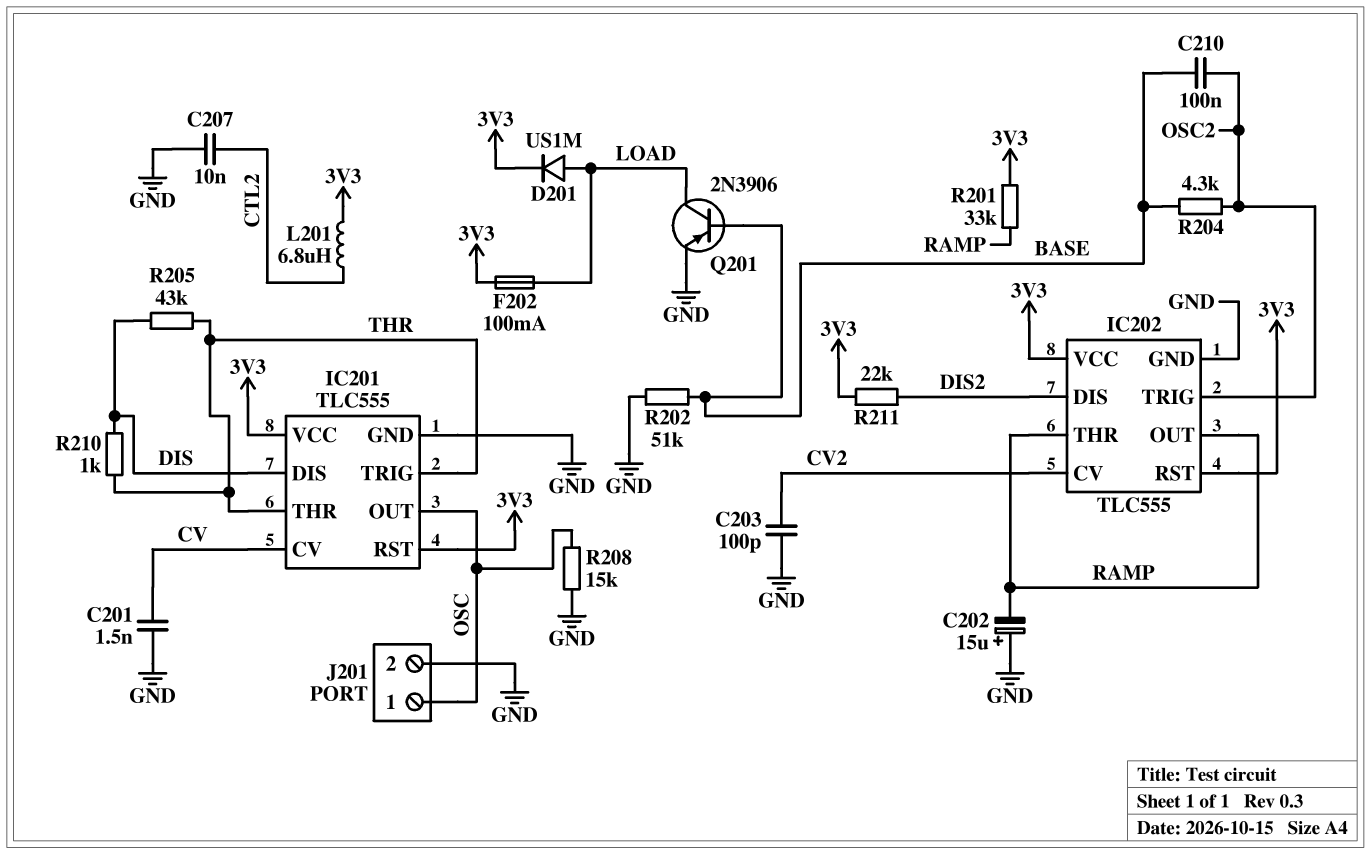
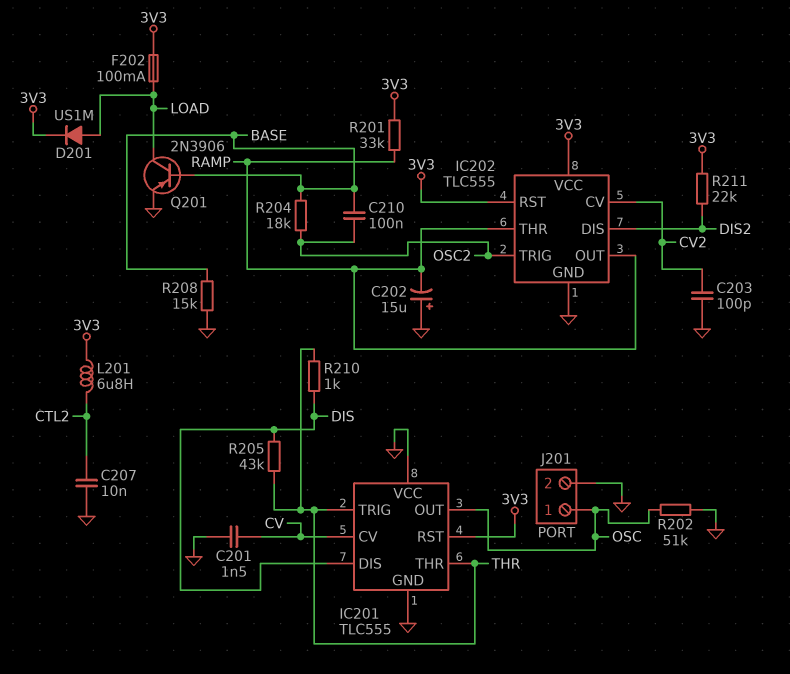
IC201 pin VCC: 3V3 -> GND
R202: 51k (BASE, GND) -> 51k (GND, OSC)
R204: 4.3k (BASE, OSC2) -> 18k (BASE, OSC2)
R208: 15k (GND, OSC) -> 15k (BASE, GND)

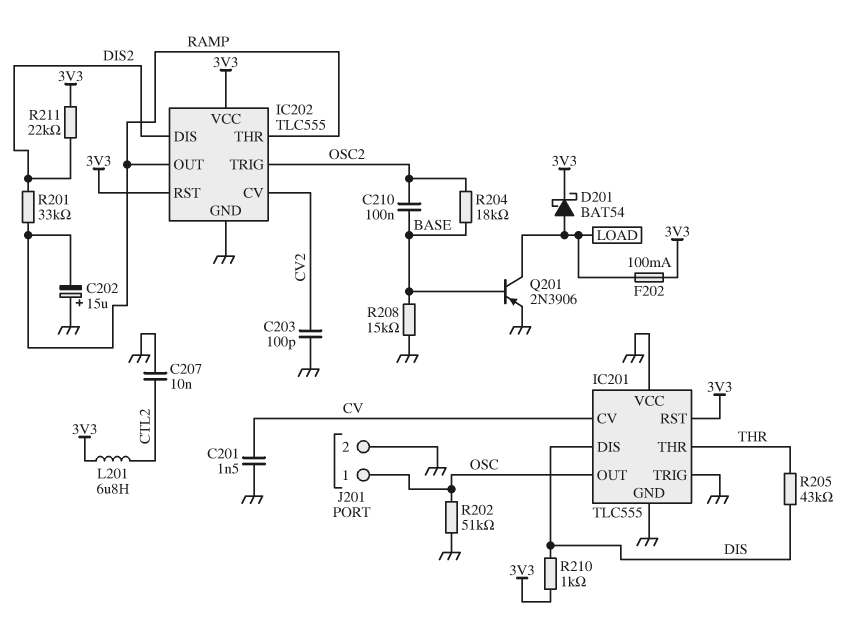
D201: diode US1M (A LOAD, K 3V3) -> schottky BAT54 (A LOAD, K 3V3)
IC201 pin TRIG: THR -> GND
R201: 33k (3V3, RAMP) -> 33k (DIS2, RAMP)
R210: 1k (DIS, THR) -> 1k (3V3, DIS)

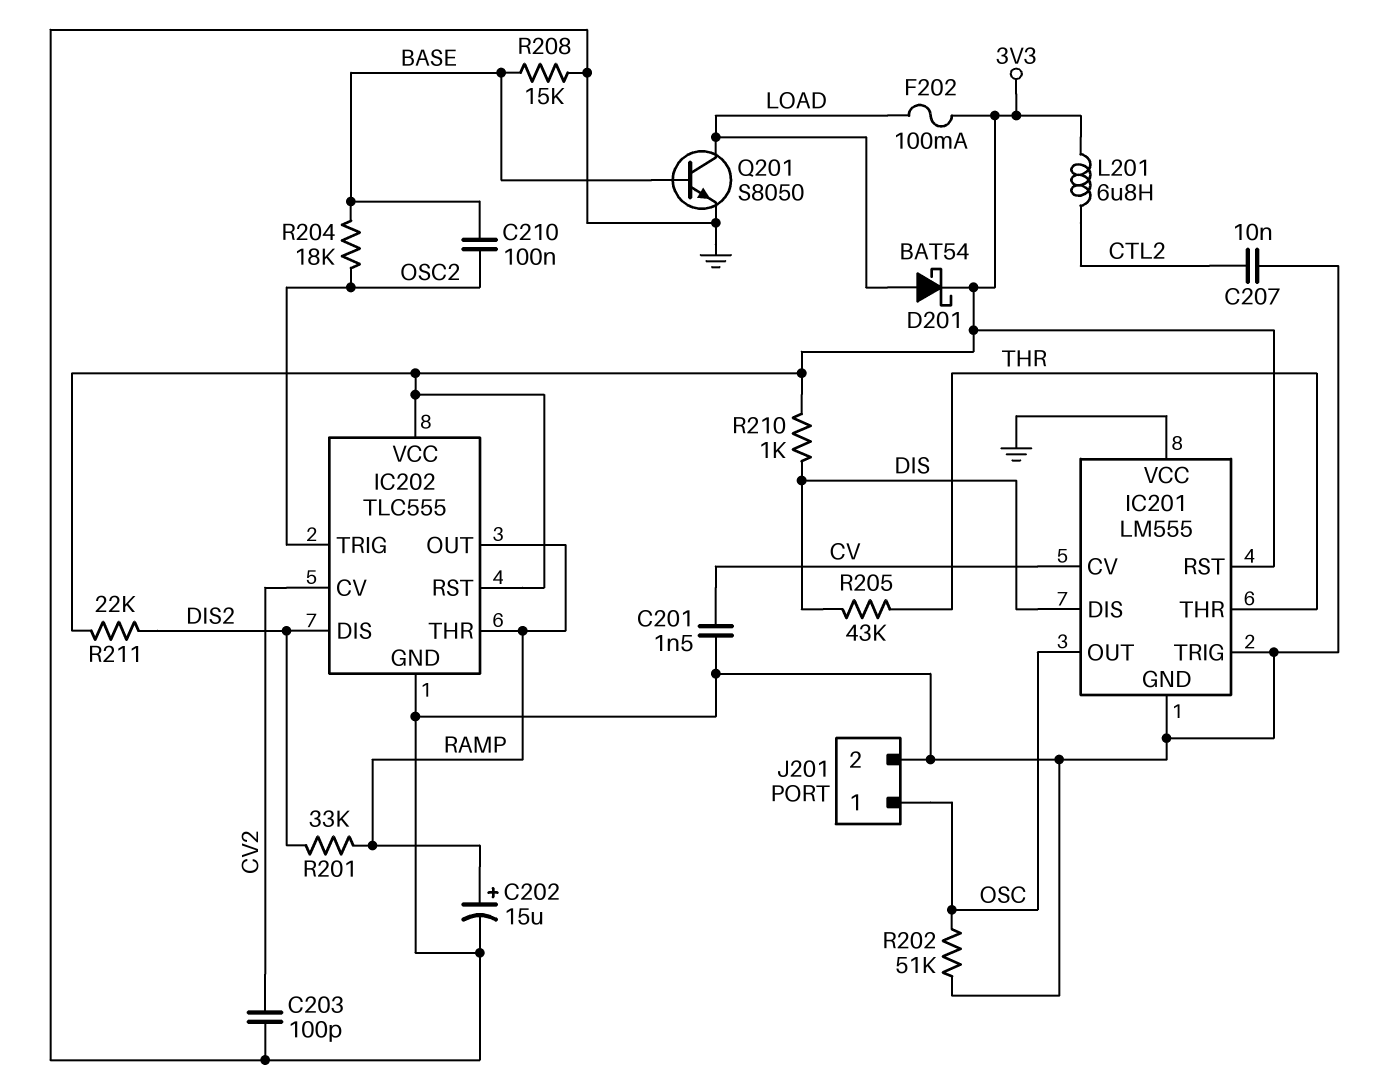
C202: 15uF (plus GND, minus RAMP) -> 15uF (plus RAMP, minus GND)
IC201: TLC555 -> LM555
Q201: PNP 2N3906 (B BASE, C LOAD, E GND) -> NPN S8050 (B BASE, C LOAD, E GND)

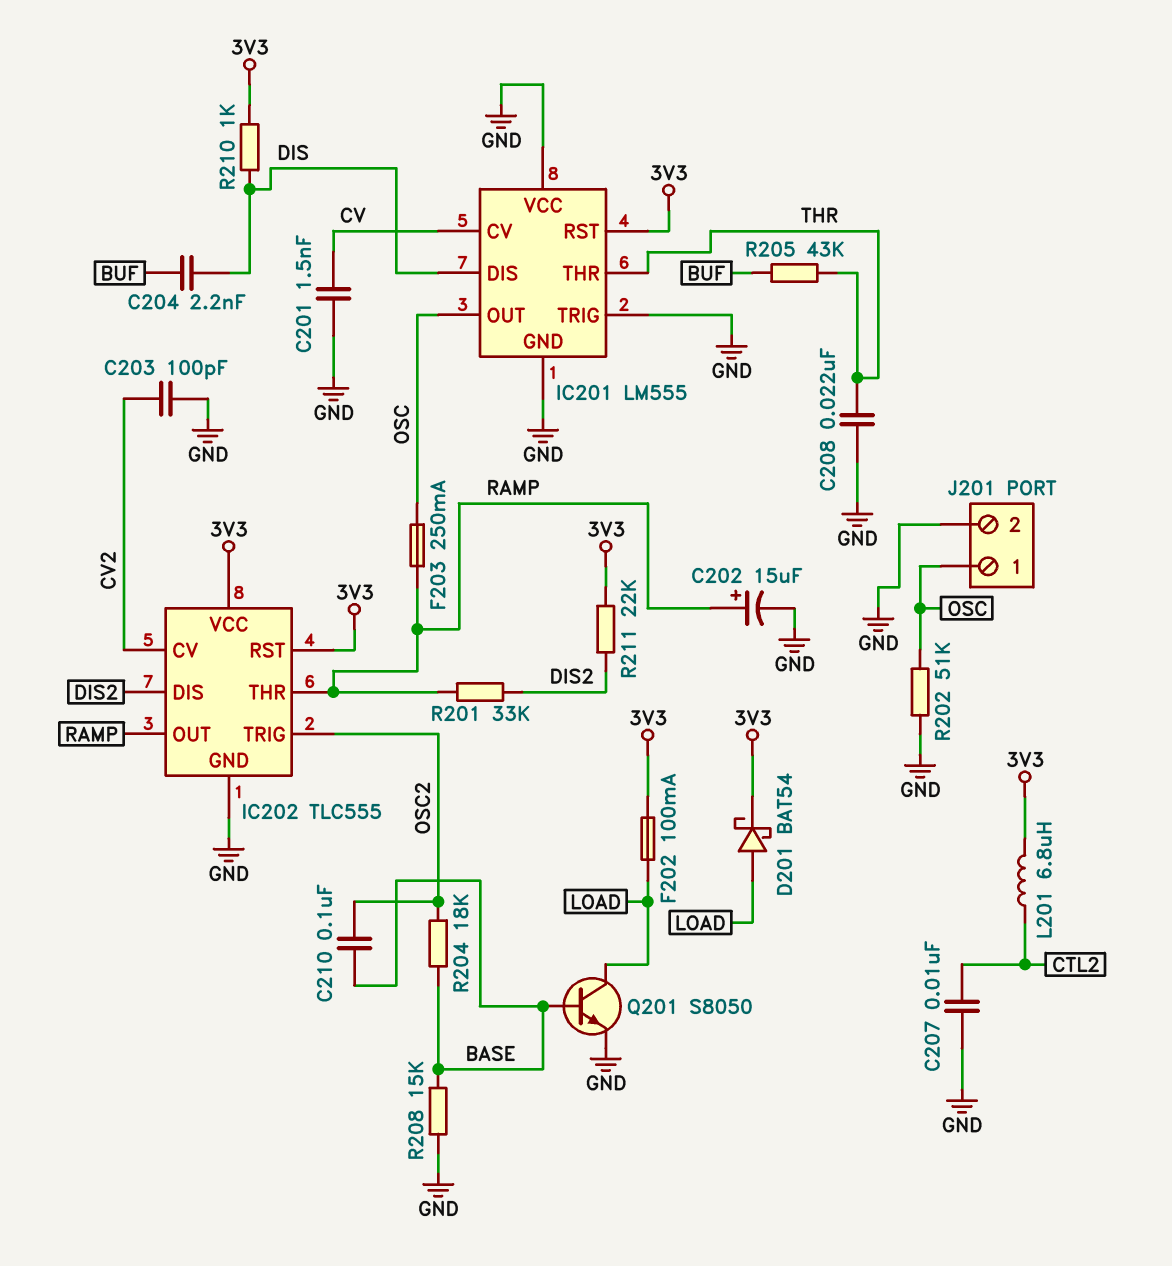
C204: none -> 2.2nF (BUF, DIS)
C208: none -> 22nF (GND, THR)
F203: none -> 250mA (OSC, RAMP)
R205: 43k (DIS, THR) -> 43k (BUF, THR)

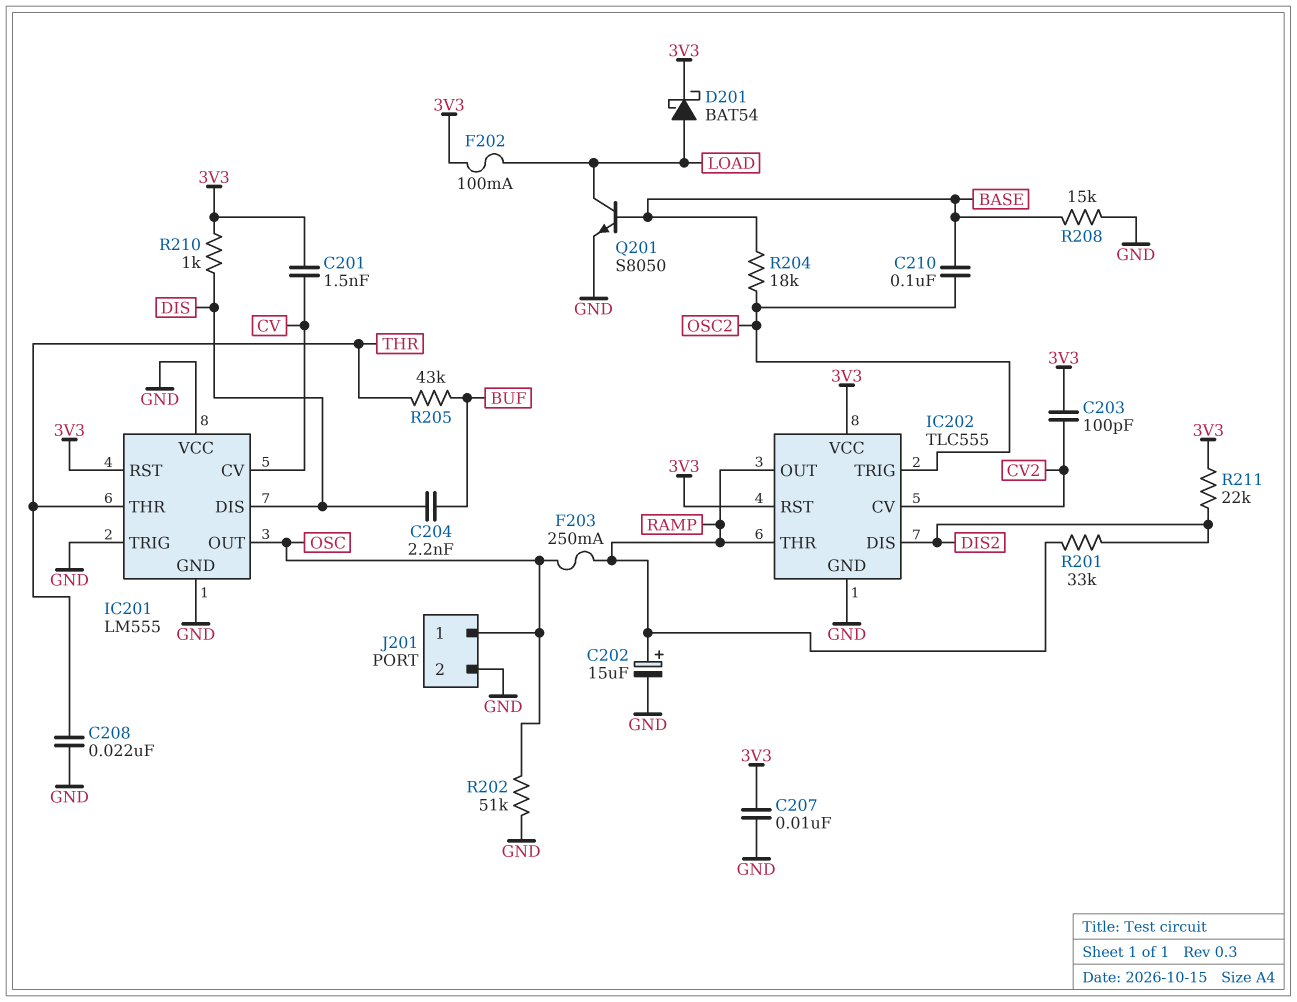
C201: 1.5nF (CV, GND) -> 1.5nF (3V3, CV)
C203: 100pF (CV2, GND) -> 100pF (3V3, CV2)
C207: 10nF (CTL2, GND) -> 10nF (3V3, GND)
L201: 6.8uH (3V3, CTL2) -> none

